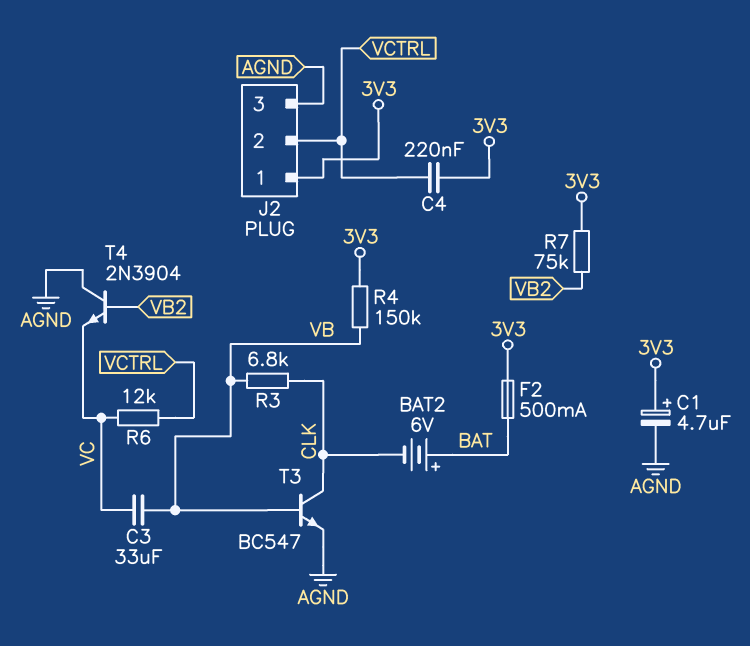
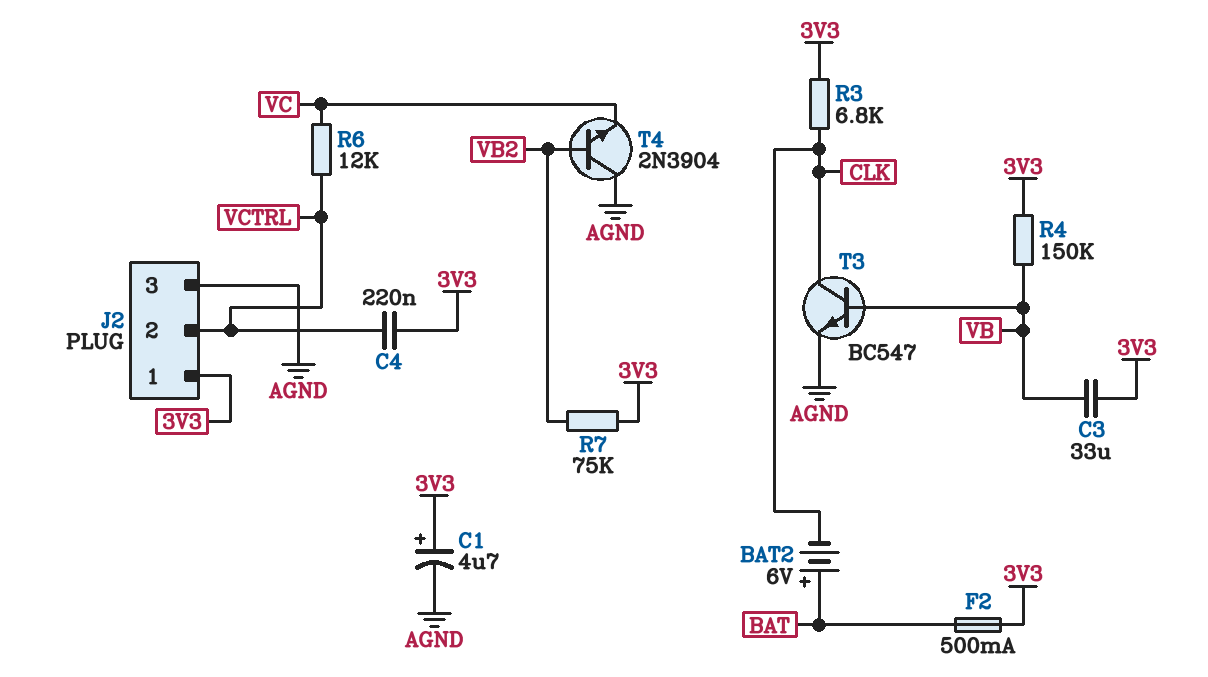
C3: 33uF (VB, VC) -> 33uF (3V3, VB)
R3: 6.8k (CLK, VB) -> 6.8k (3V3, CLK)

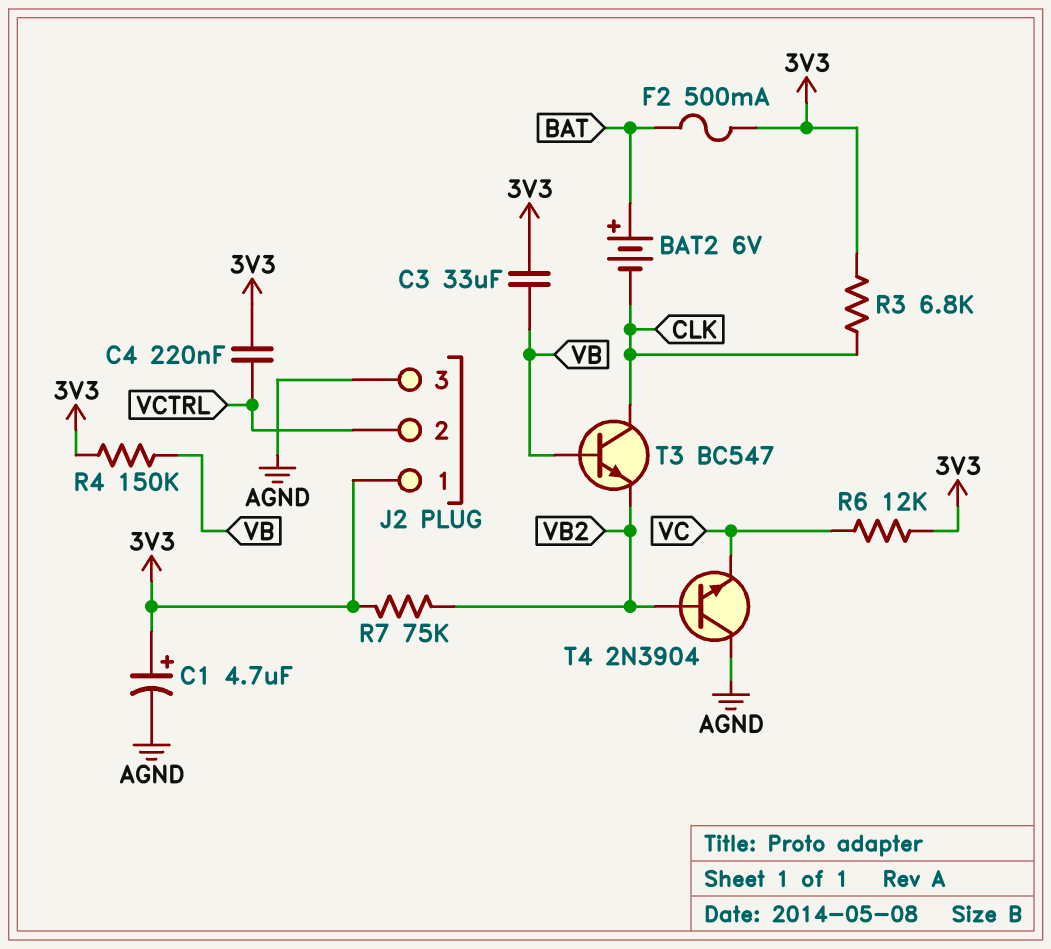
R6: 12k (VC, VCTRL) -> 12k (3V3, VC)
T3: NPN BC547 (B VB, C CLK, E AGND) -> NPN BC547 (B VB, C CLK, E VB2)

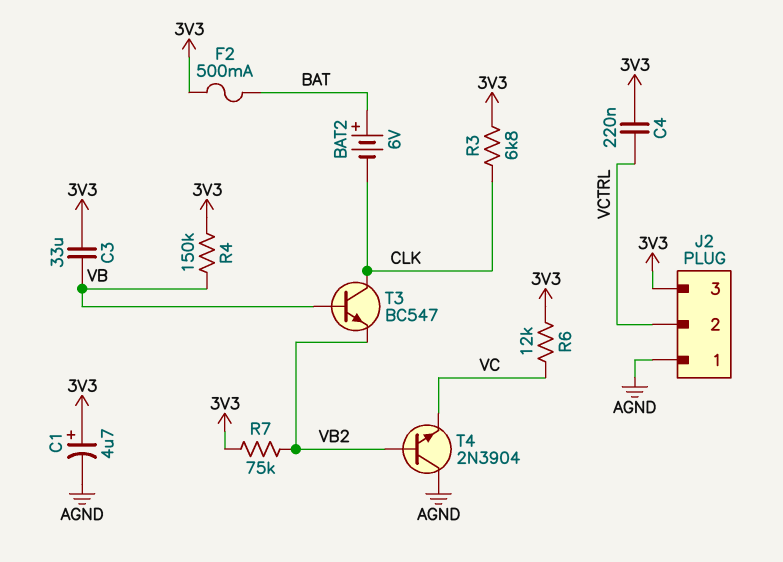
J2 pin 1: 3V3 -> AGND
J2 pin 3: AGND -> 3V3

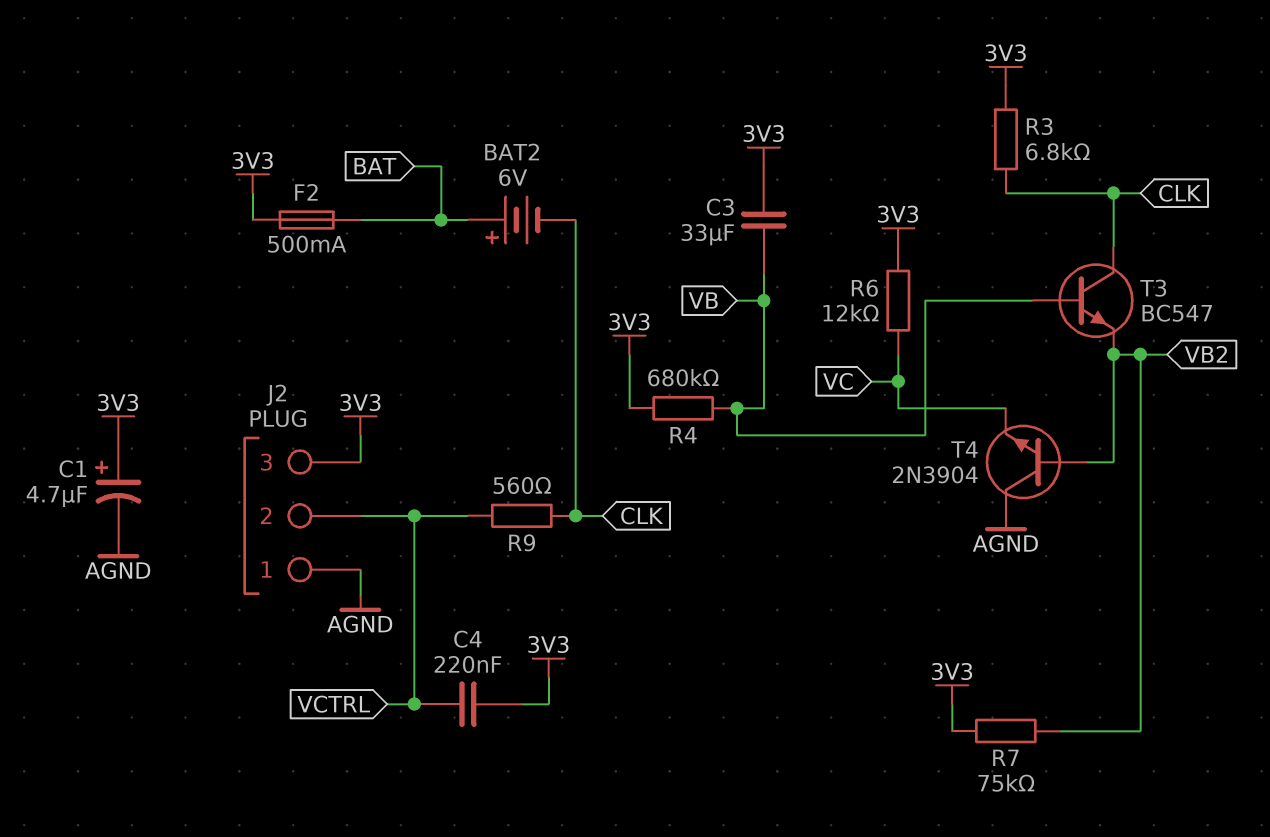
R4: 150k (3V3, VB) -> 680k (3V3, VB)
R9: none -> 560 (CLK, VCTRL)

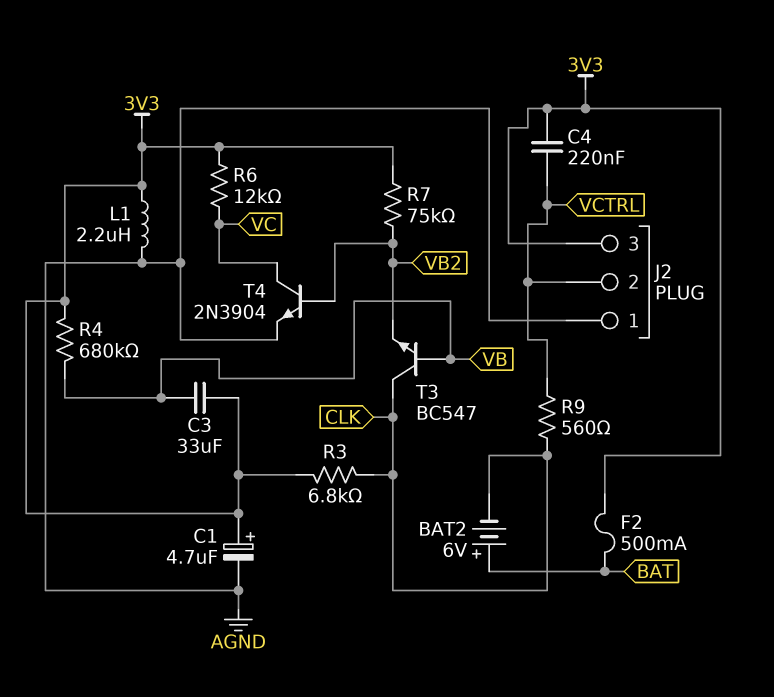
L1: none -> 2.2uH (3V3, AGND)
T4: NPN 2N3904 (B VB2, C AGND, E VC) -> NPN 2N3904 (B VB2, C VC, E AGND)

